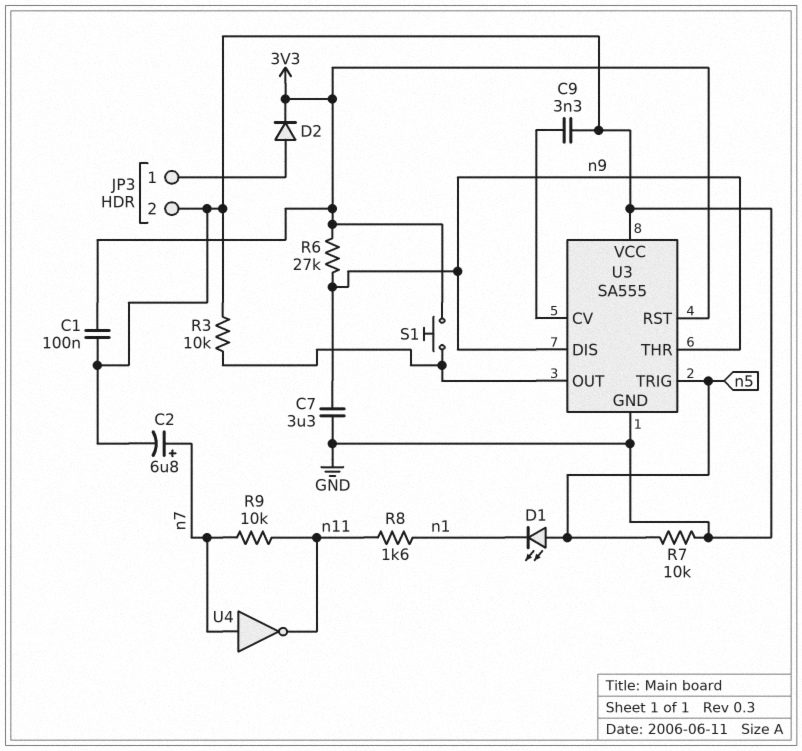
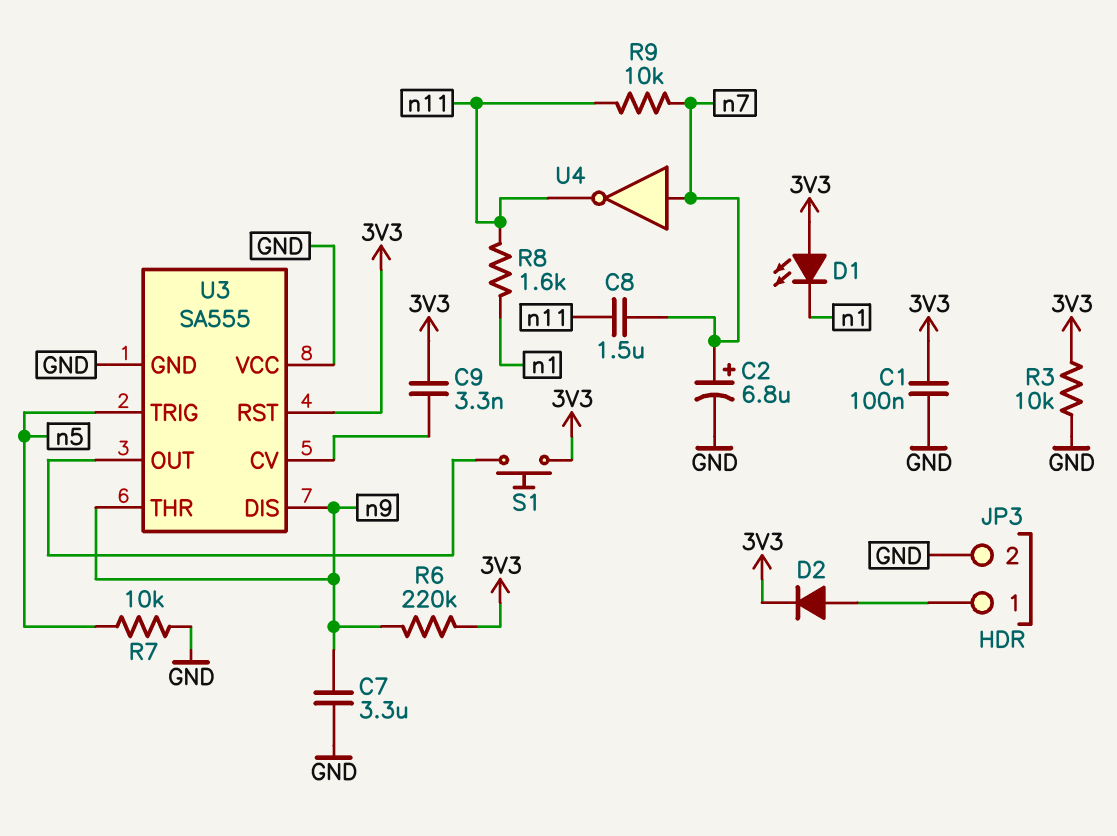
C8: none -> 1.5uF (n7, n11)
C9: 3.3nF (GND, U3/CV) -> 3.3nF (3V3, U3/CV)
D1: LED (A n5, K n1) -> LED (A 3V3, K n1)
R3: 10k (GND, U3/OUT) -> 10k (3V3, GND)
R6: 27k (3V3, n9) -> 220k (3V3, n9)

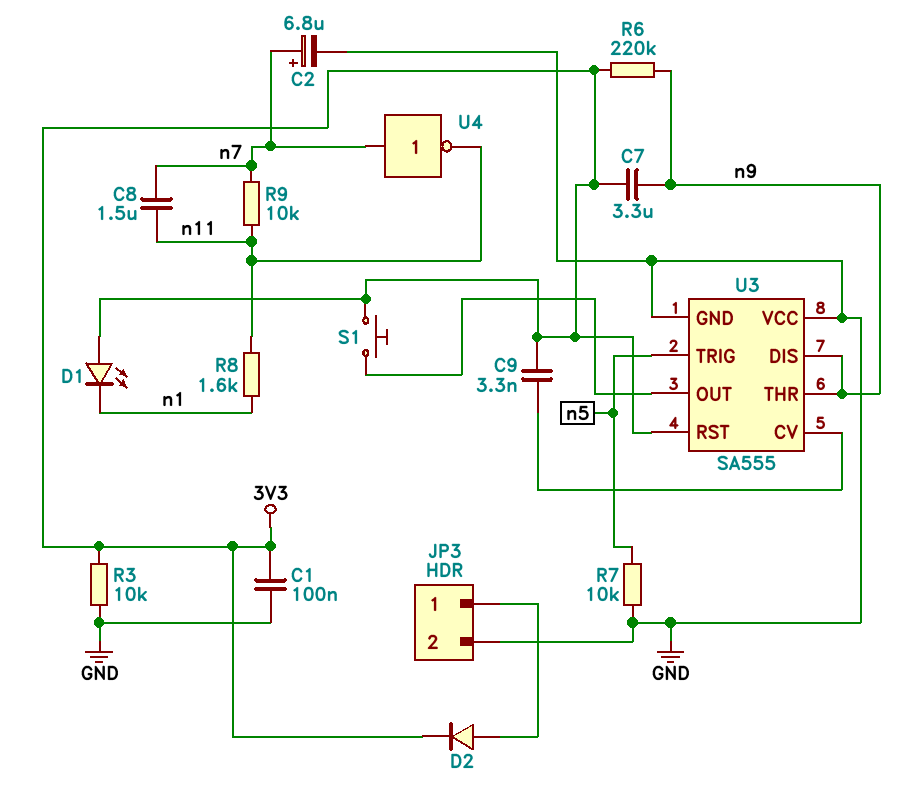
C7: 3.3uF (GND, n9) -> 3.3uF (3V3, n9)

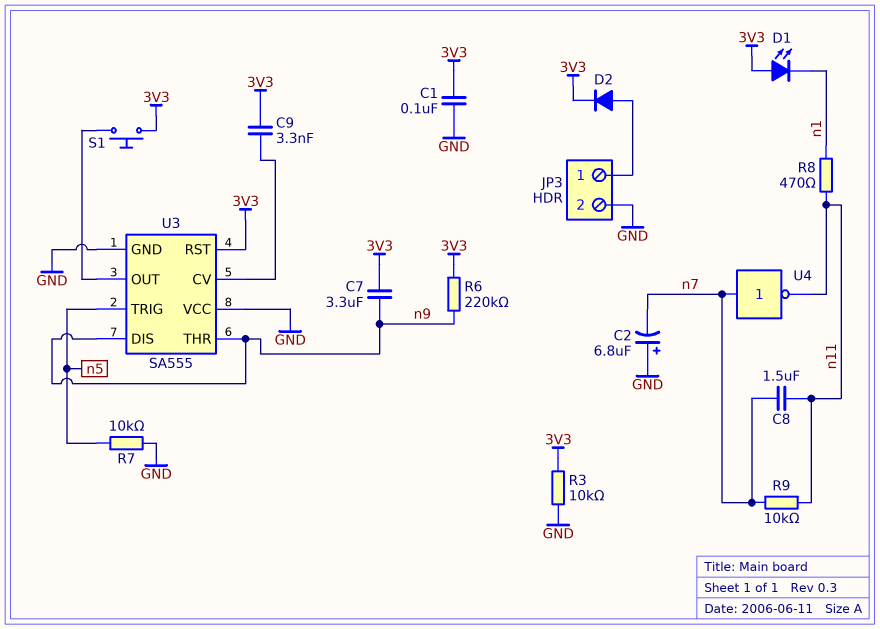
C2: 6.8uF (plus n7, minus GND) -> 6.8uF (plus GND, minus n7)
R8: 1.6k (n1, n11) -> 470 (n1, n11)

